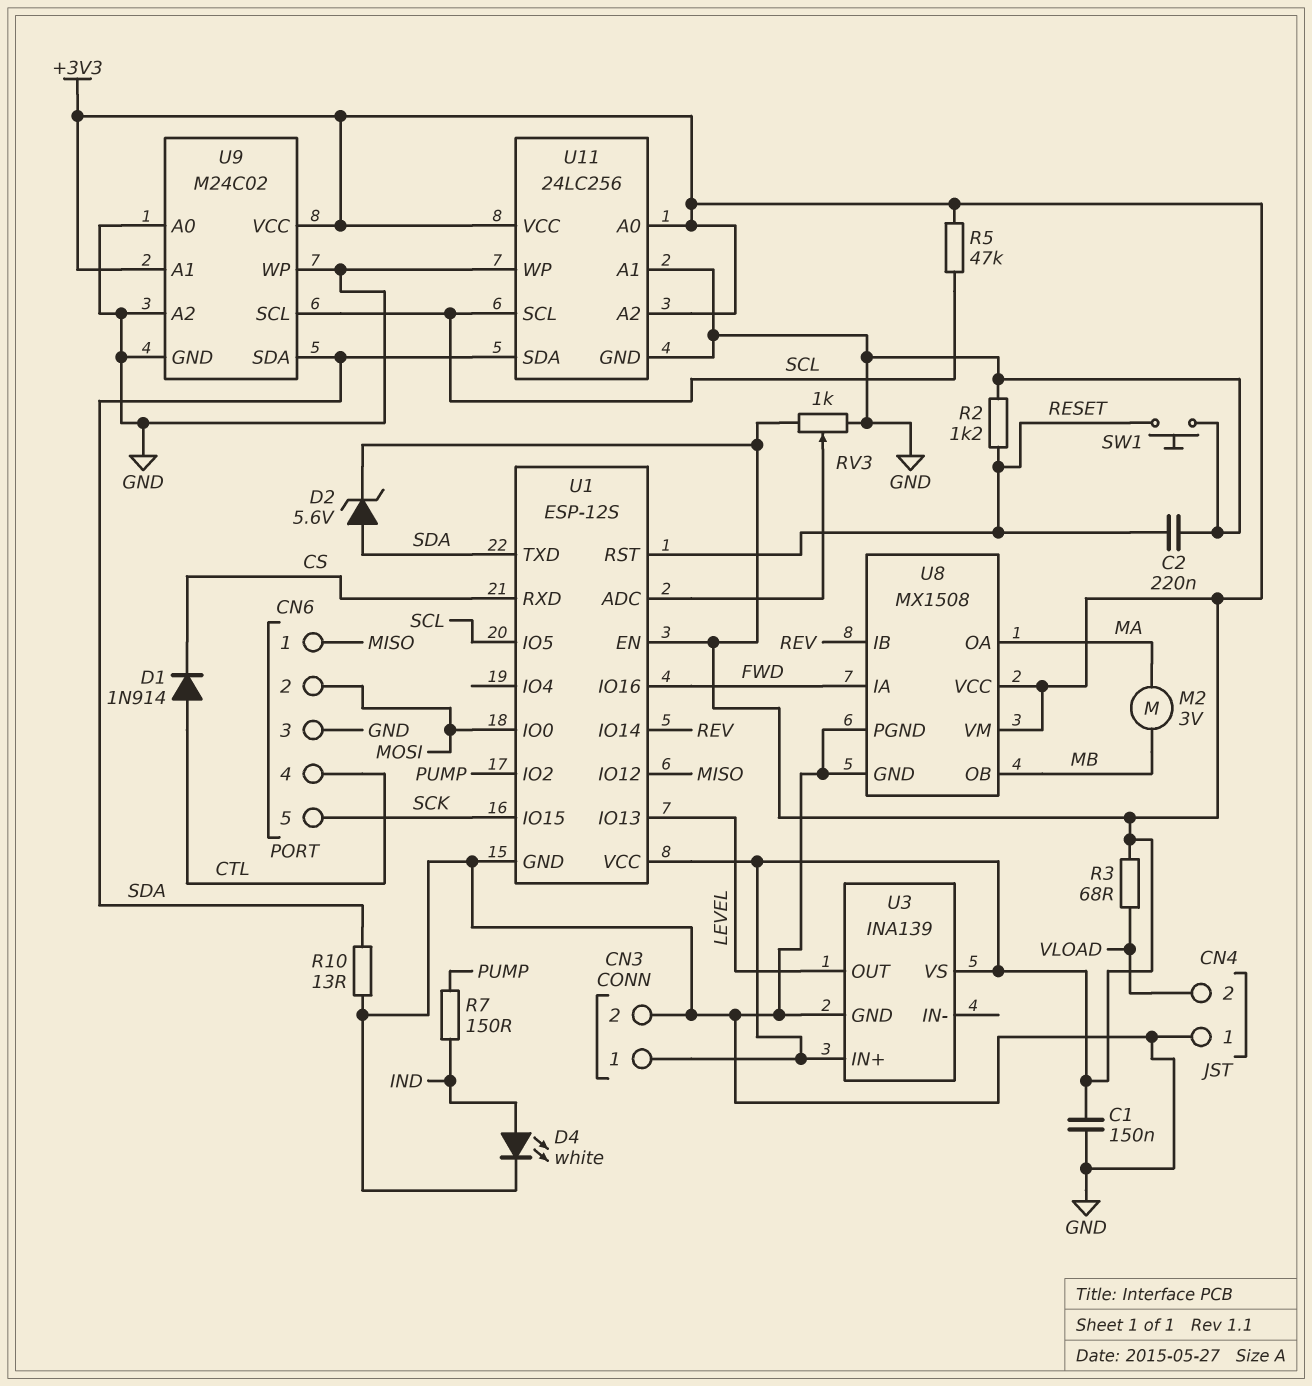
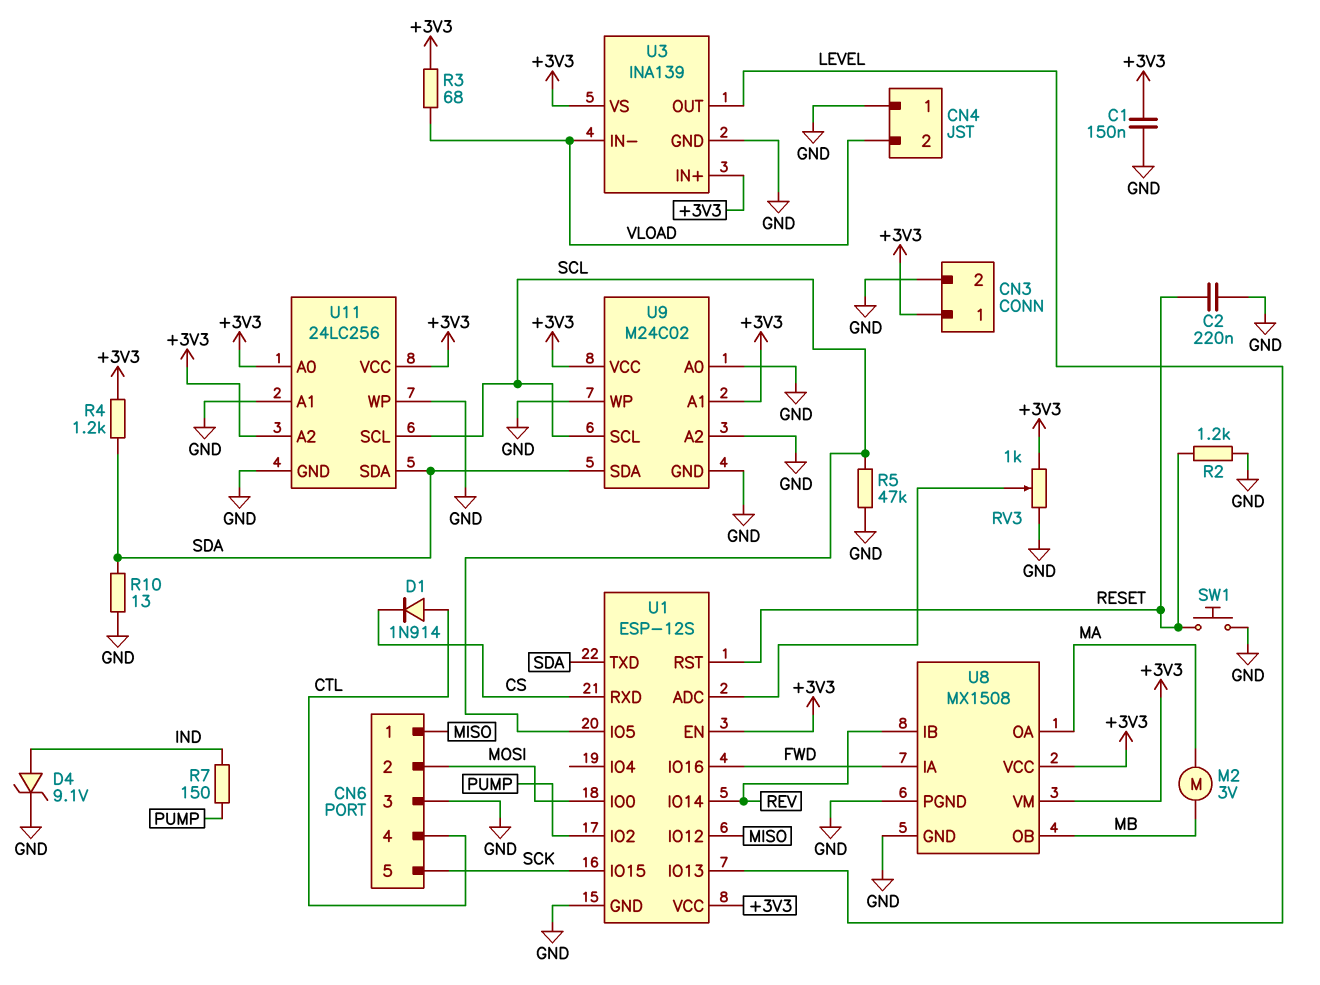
D2: zener 5.6V (A SDA, K +3V3) -> none
D4: LED white (A IND, K GND) -> zener 9.1V (A IND, K GND)
R4: none -> 1.2k (+3V3, SDA)
R5: 47k (+3V3, SCL) -> 47k (GND, SCL)
U3 pin IN-: none -> VLOAD

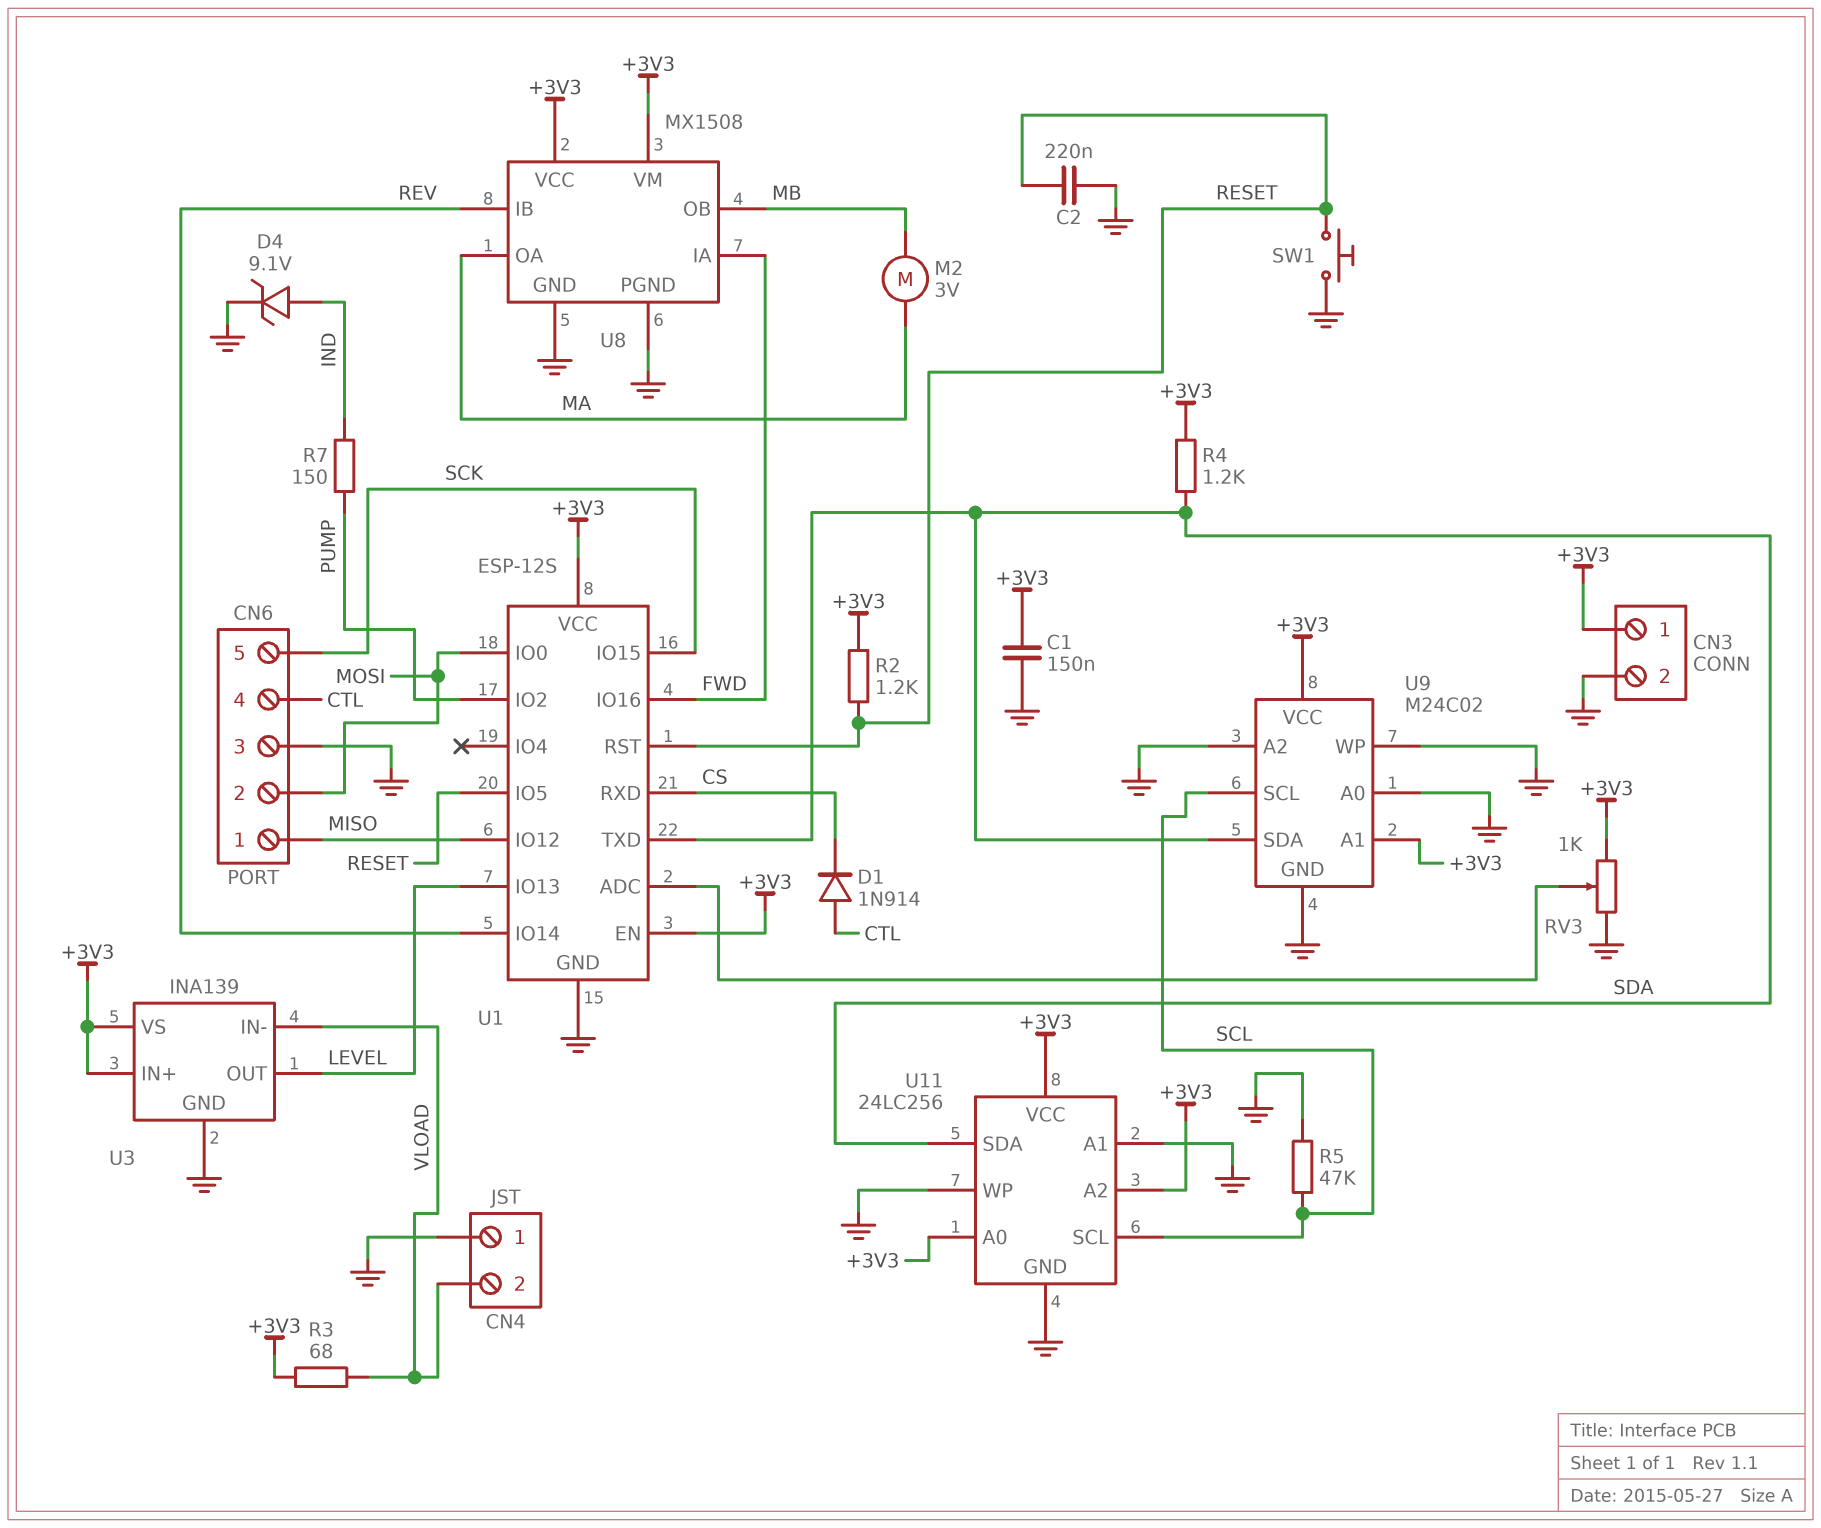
R2: 1.2k (GND, RESET) -> 1.2k (+3V3, RESET)
R10: 13 (GND, SDA) -> none
U1 pin IO5: SCL -> RESET

